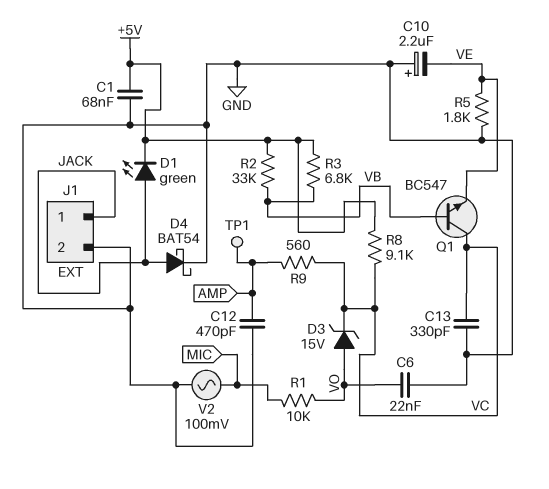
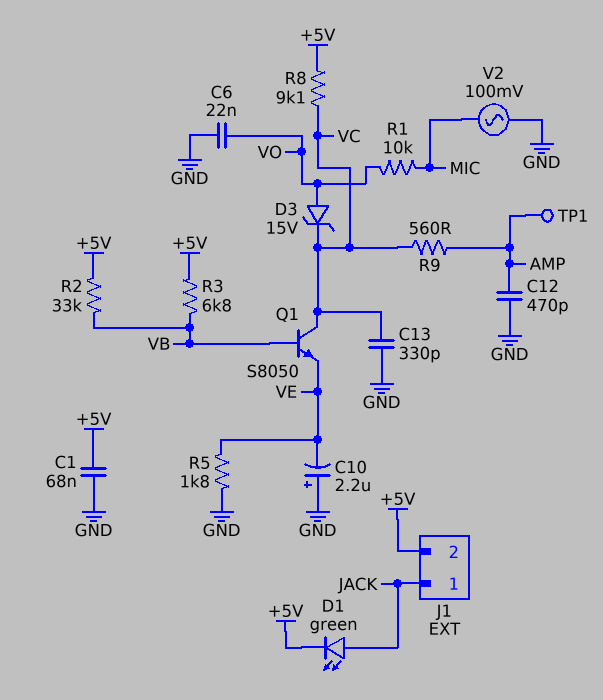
D4: schottky BAT54 (A JACK, K GND) -> none
J1 pin 2: GND -> +5V
Q1: NPN BC547 (B VB, C VC, E VE) -> NPN S8050 (B VB, C VC, E VE)

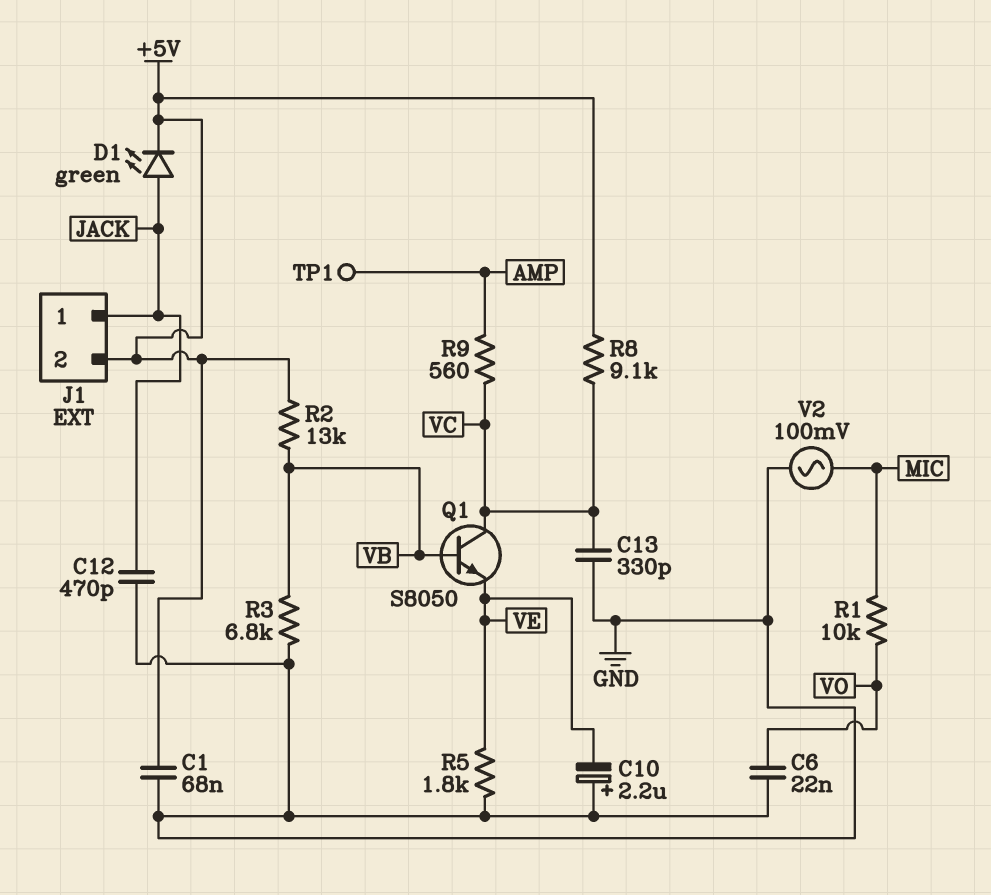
C12: 470pF (AMP, GND) -> 470pF (GND, JACK)
D3: zener 15V (A VO, K VC) -> none
R2: 33k (+5V, VB) -> 13k (+5V, VB)
R3: 6.8k (+5V, VB) -> 6.8k (GND, VB)

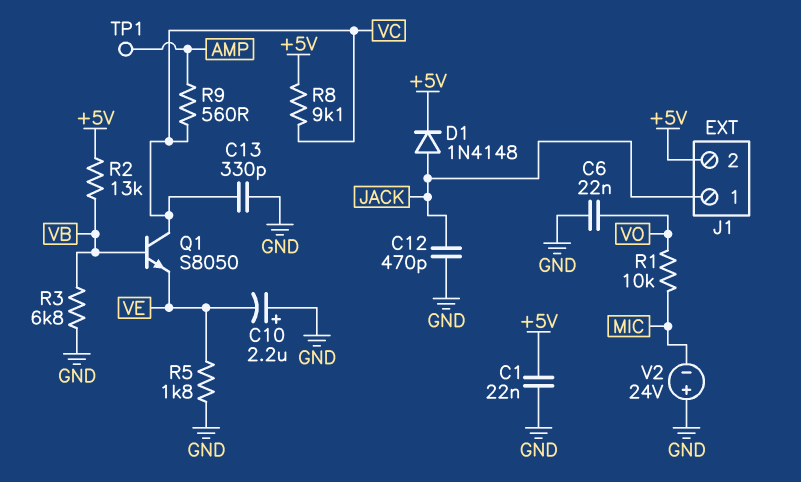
C1: 68nF (+5V, GND) -> 22nF (+5V, GND)
D1: LED green (A JACK, K +5V) -> diode 1N4148 (A JACK, K +5V)
V2: AC 100mV (GND, MIC) -> 24V (plus GND, minus MIC)

